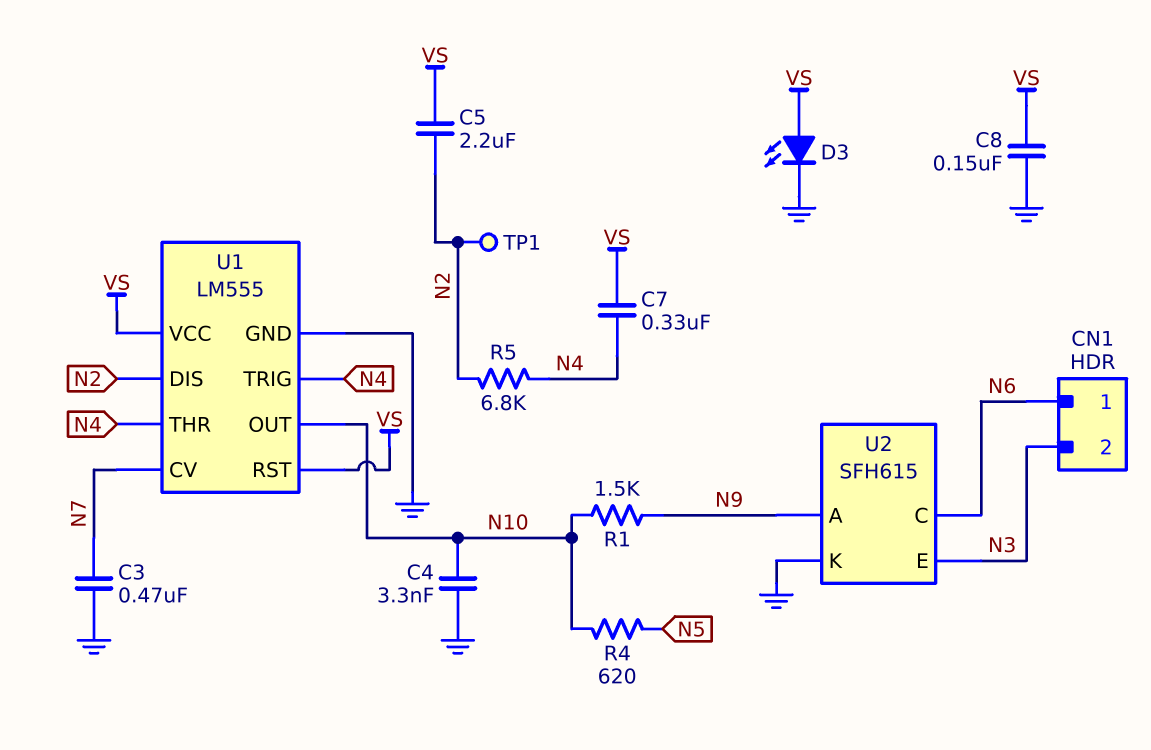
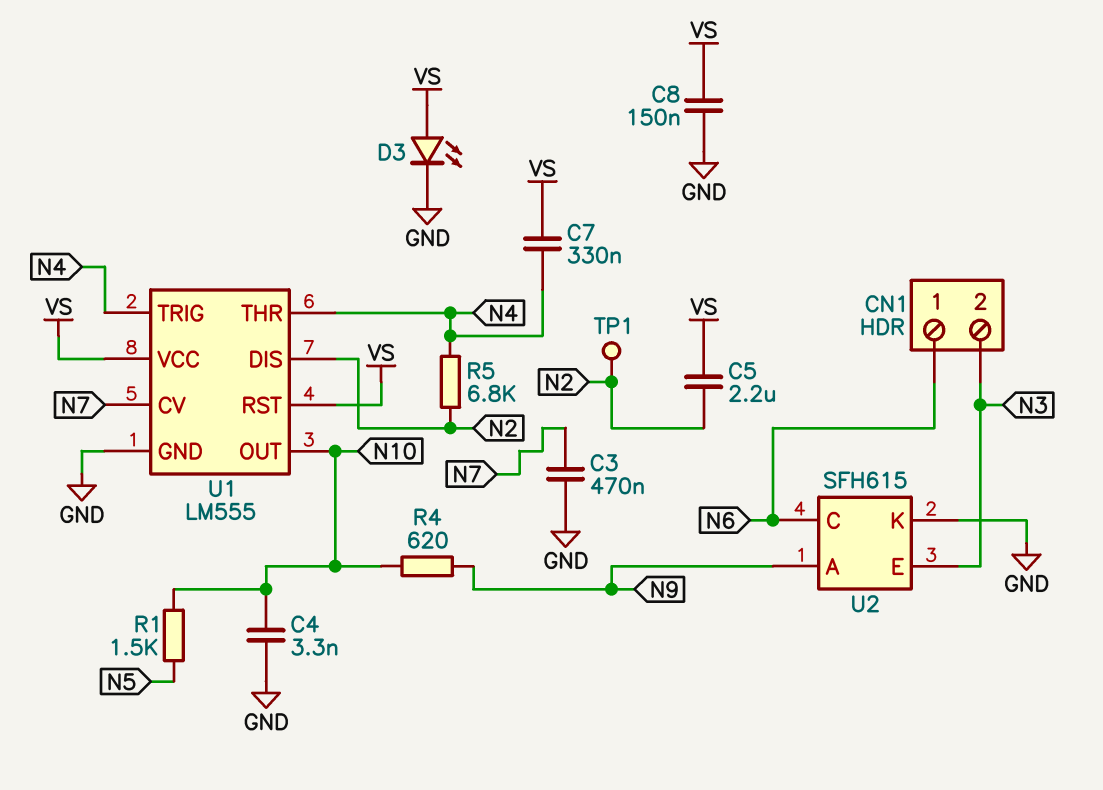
R1: 1.5k (N9, N10) -> 1.5k (N5, N10)
R4: 620 (N5, N10) -> 620 (N9, N10)

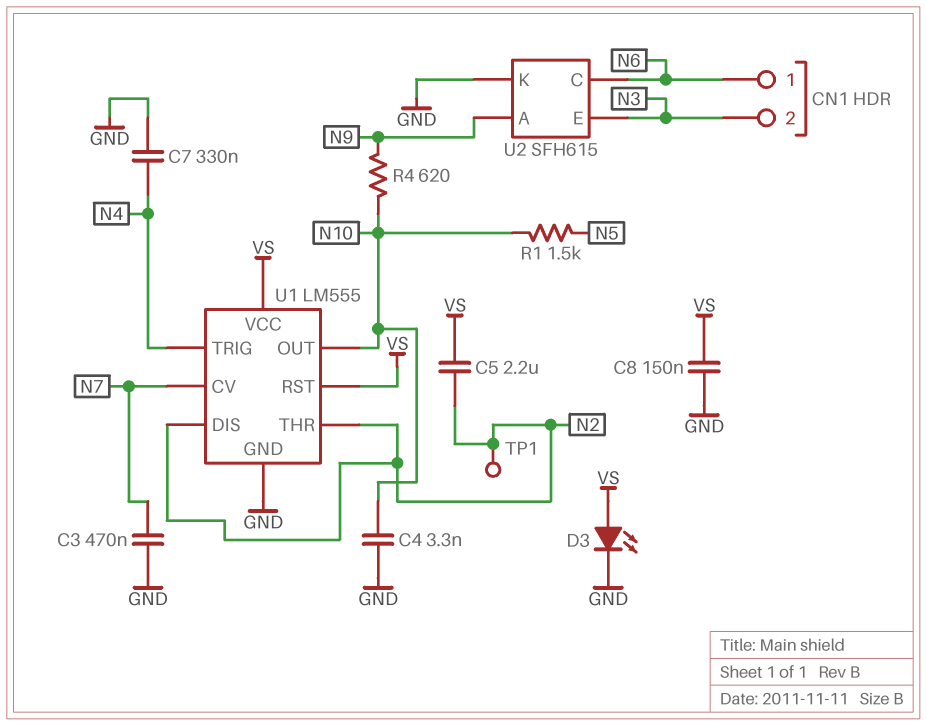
C7: 330nF (N4, VS) -> 330nF (GND, N4)
R5: 6.8k (N2, N4) -> none
U1 pin THR: N4 -> N2

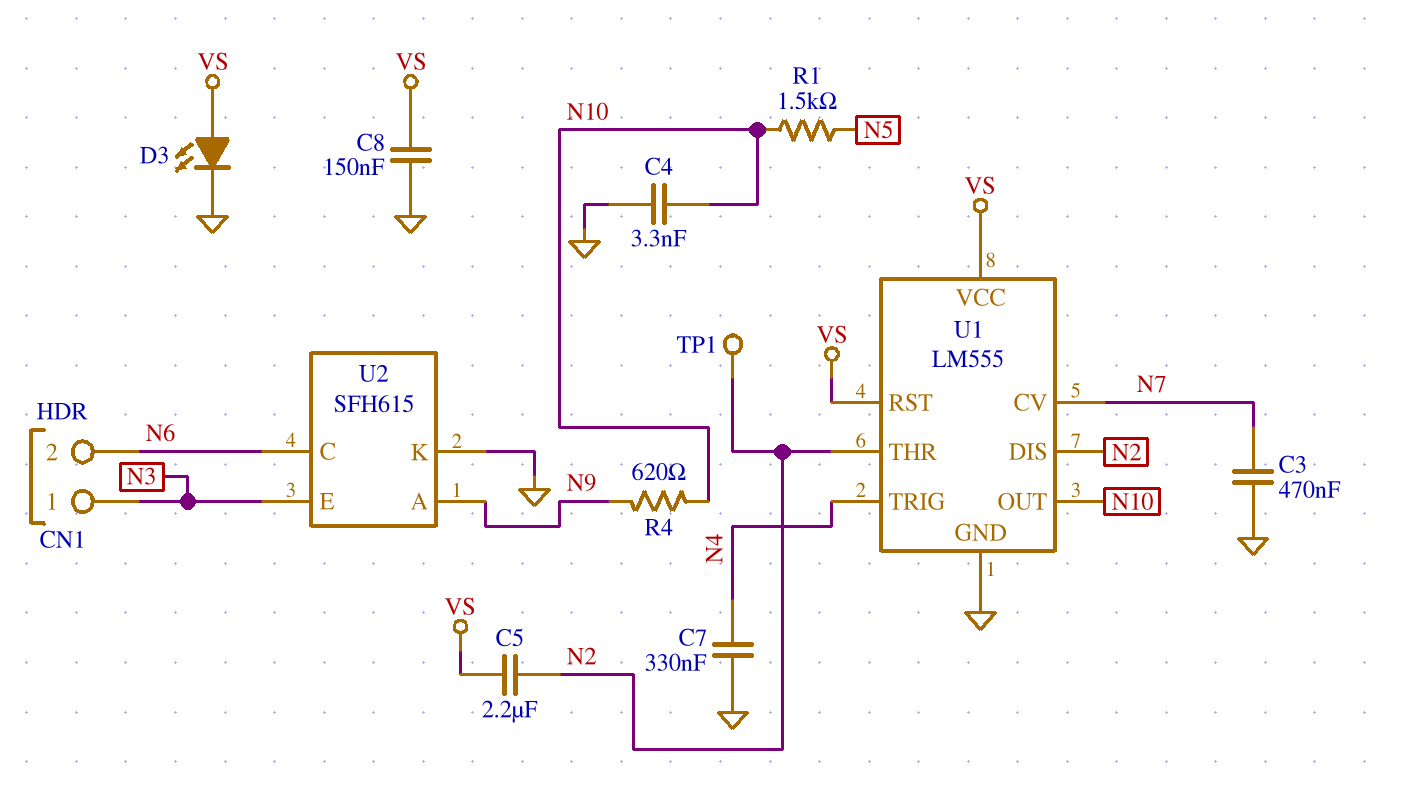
CN1 pin 1: N6 -> N3
CN1 pin 2: N3 -> N6

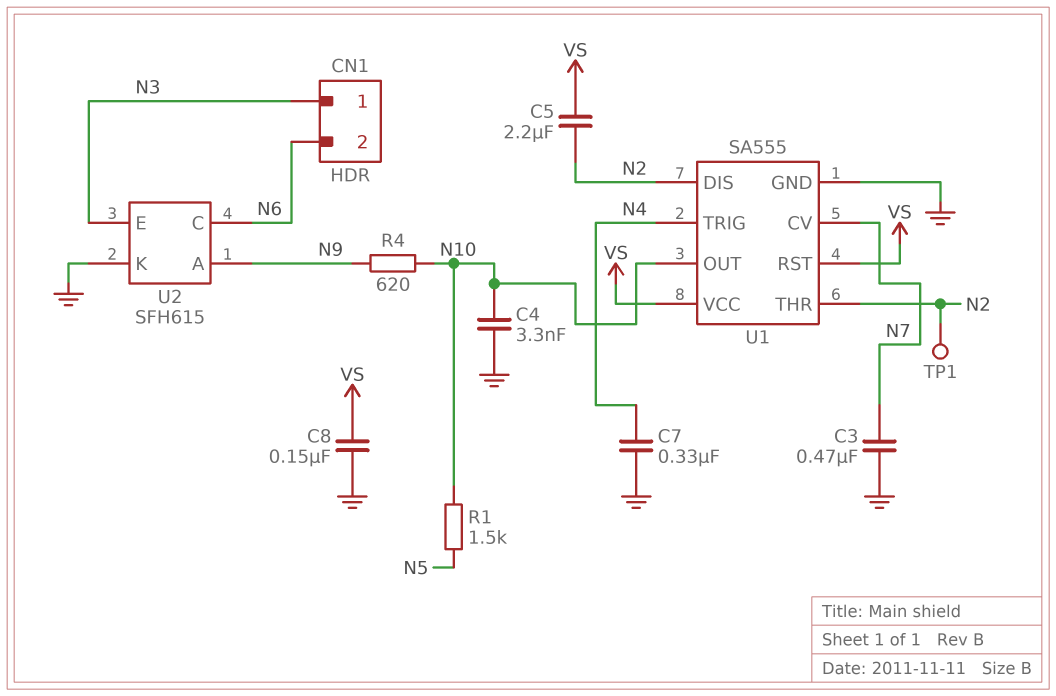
D3: LED (A VS, K GND) -> none
U1: LM555 -> SA555

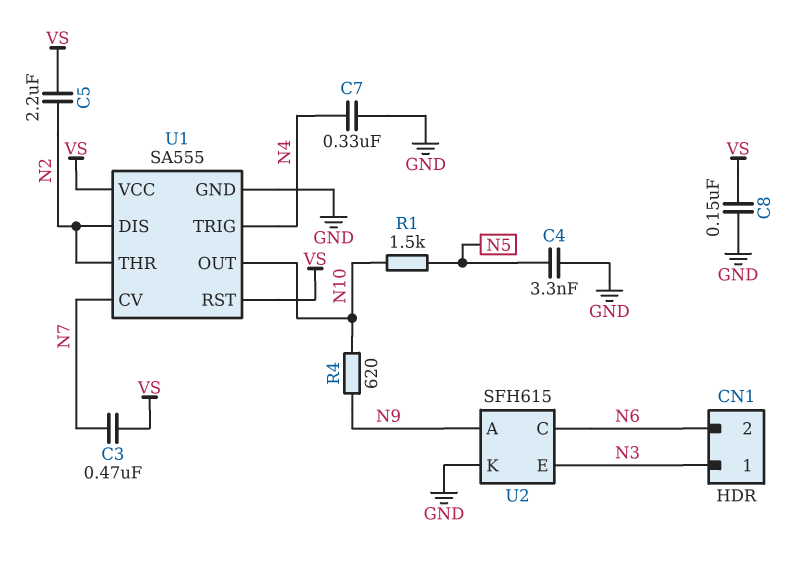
C3: 470nF (GND, N7) -> 470nF (N7, VS)
C4: 3.3nF (GND, N10) -> 3.3nF (GND, N5)
TP1: test point (N2) -> none

